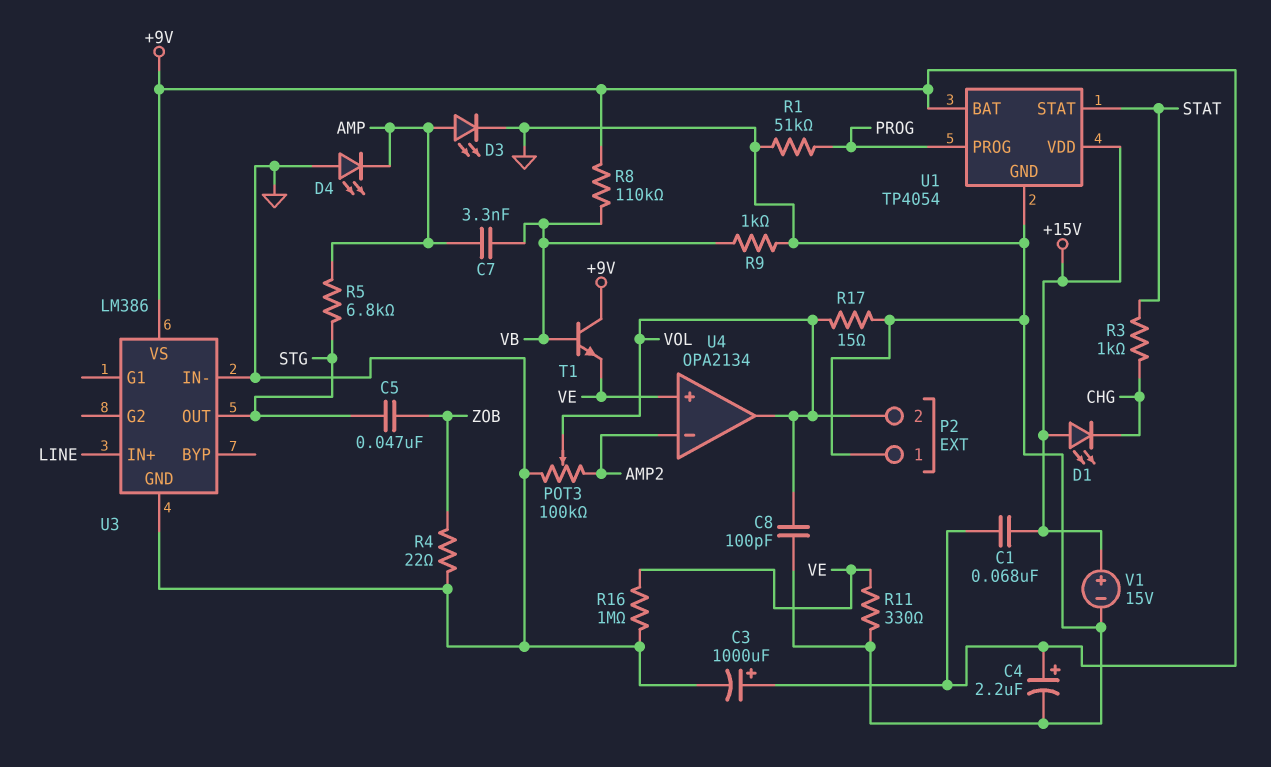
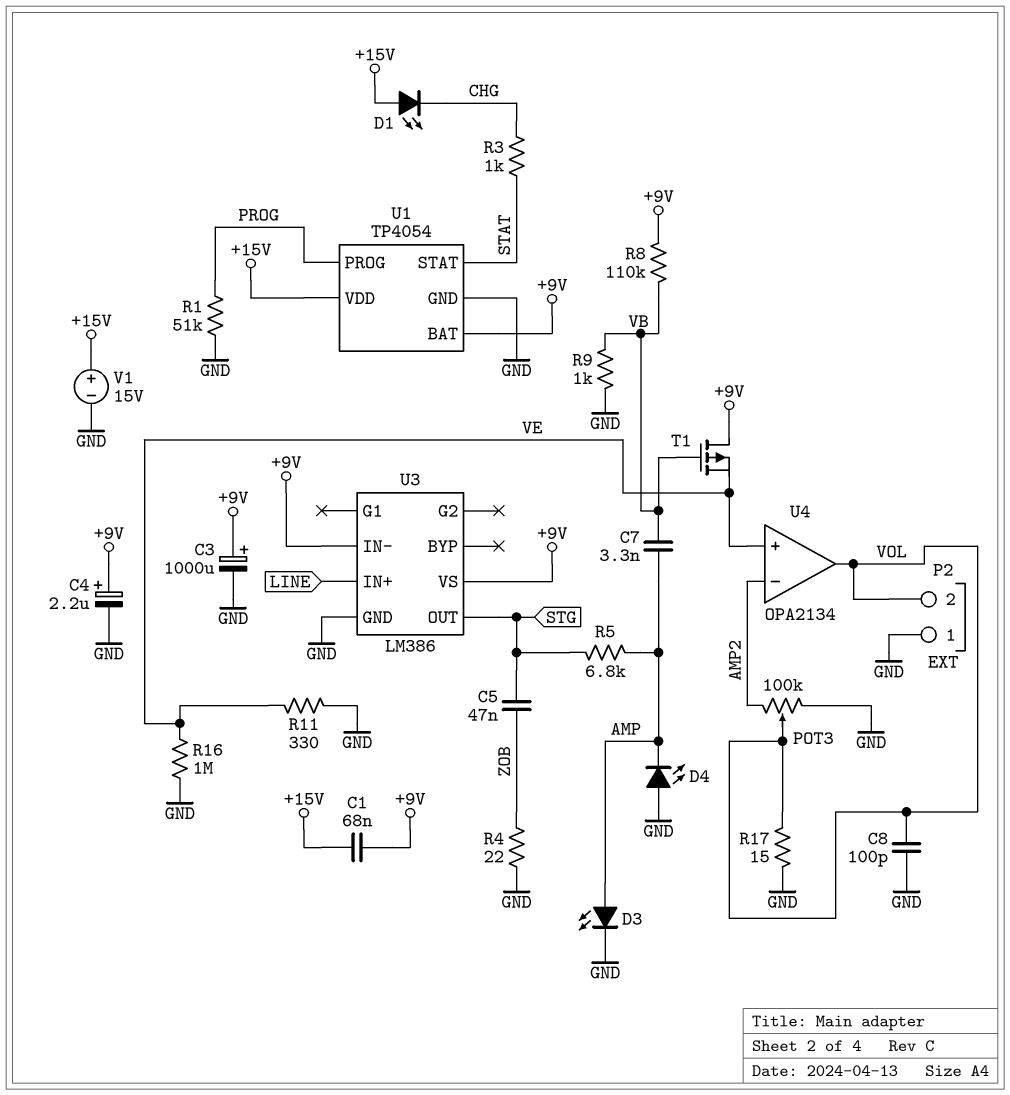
T1: NPN (B VB, C +9V, E VE) -> PMOS (G VB, D +9V, S VE)
U3 pin IN-: GND -> +9V

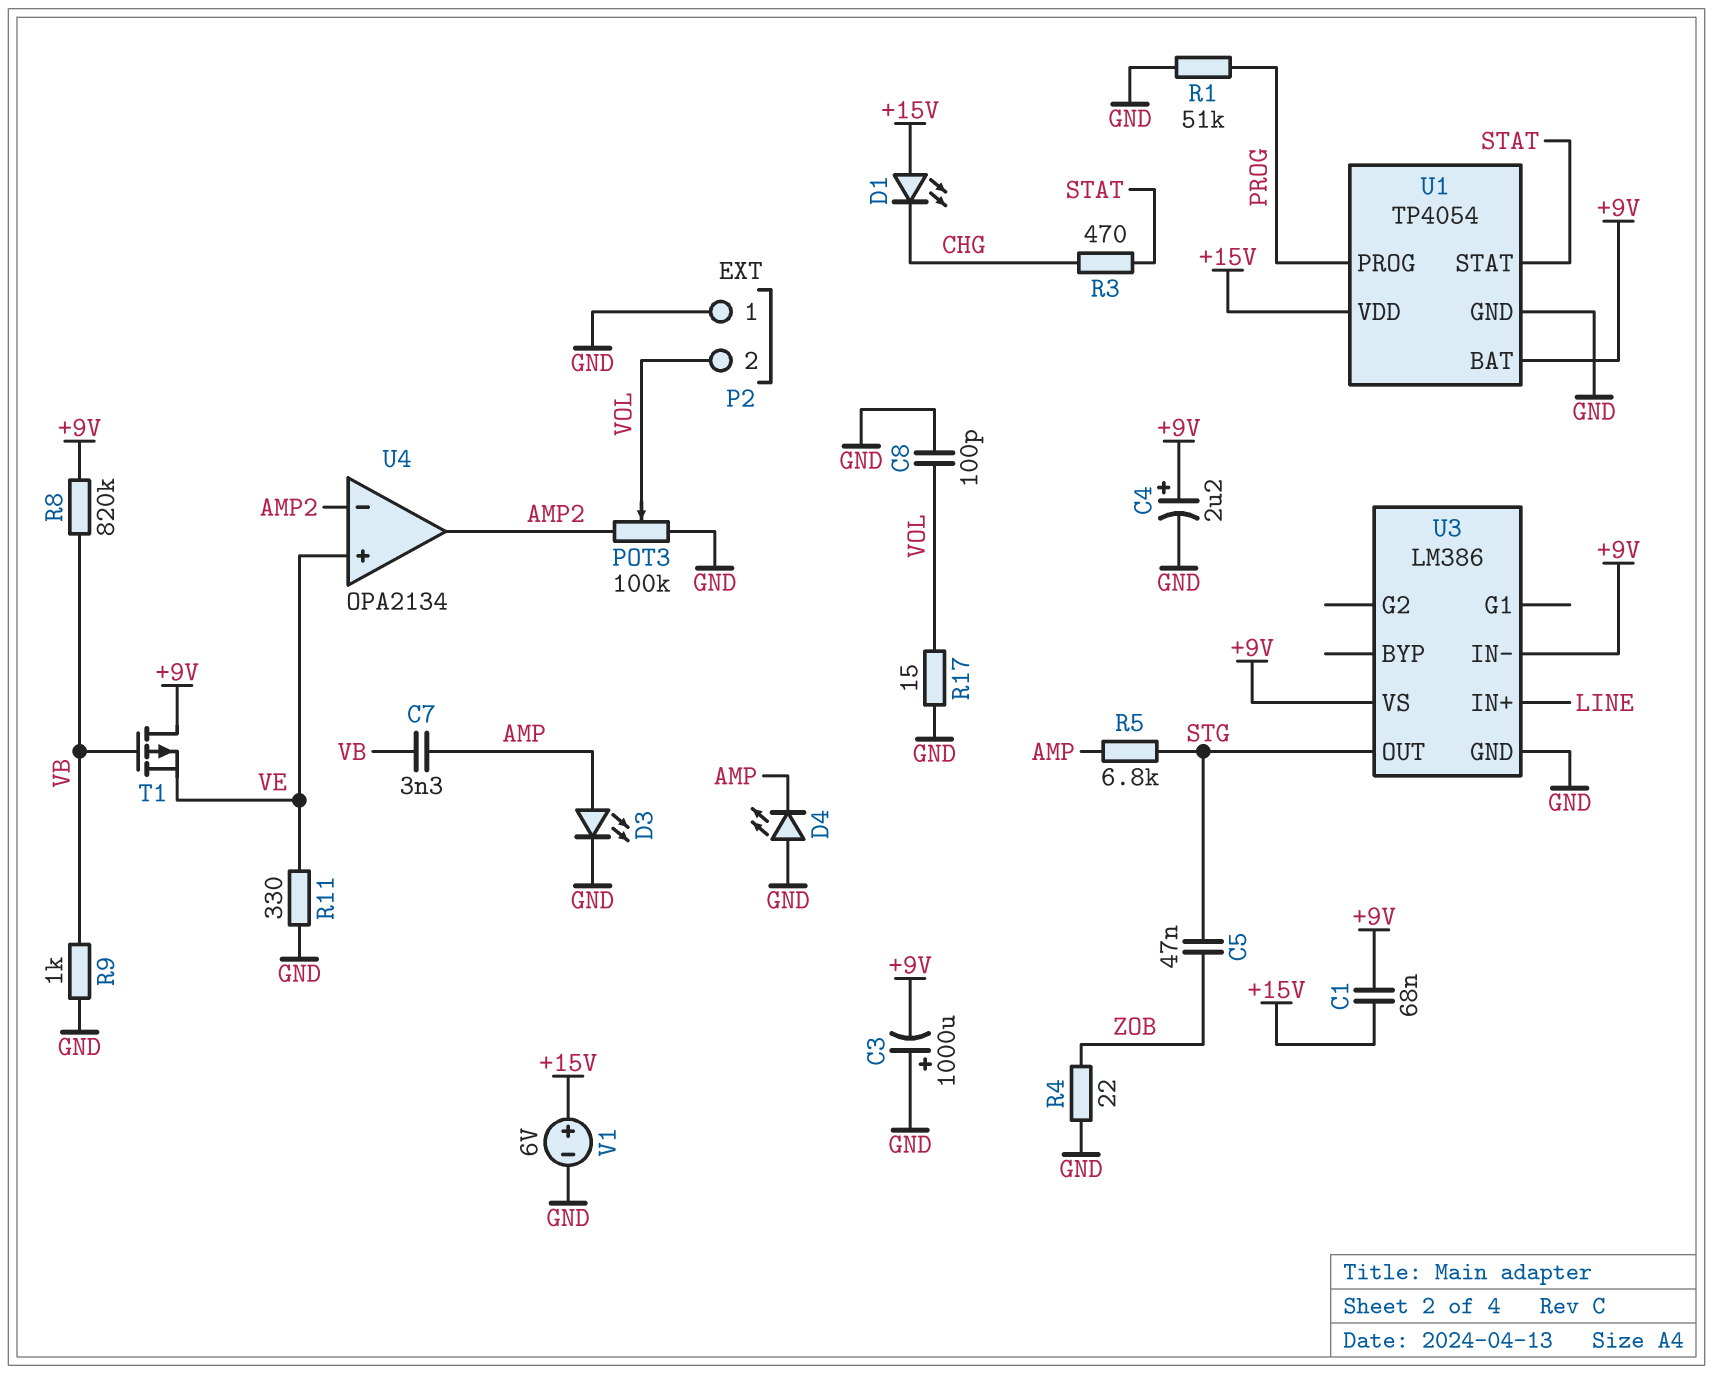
C3: 1000uF (plus +9V, minus GND) -> 1000uF (plus GND, minus +9V)
R3: 1k (CHG, STAT) -> 470 (CHG, STAT)
R8: 110k (+9V, VB) -> 820k (+9V, VB)
R16: 1M (GND, VE) -> none
U4 pin out: VOL -> AMP2
V1: 15V (plus +15V, minus GND) -> 6V (plus +15V, minus GND)

